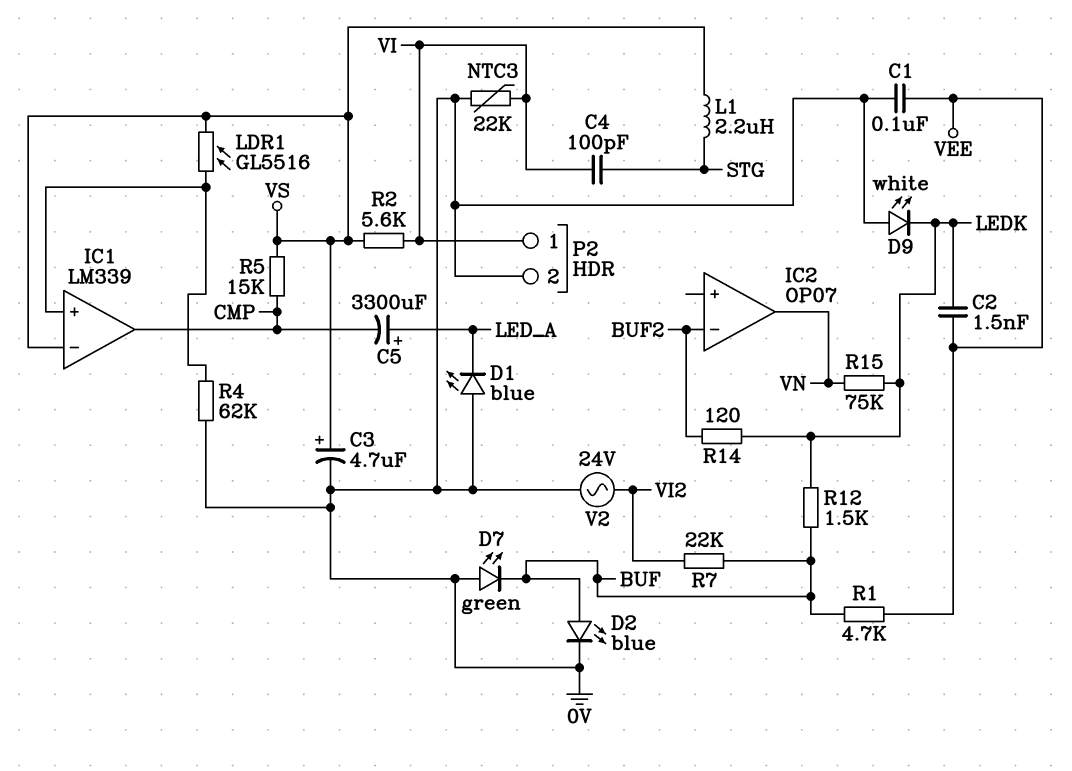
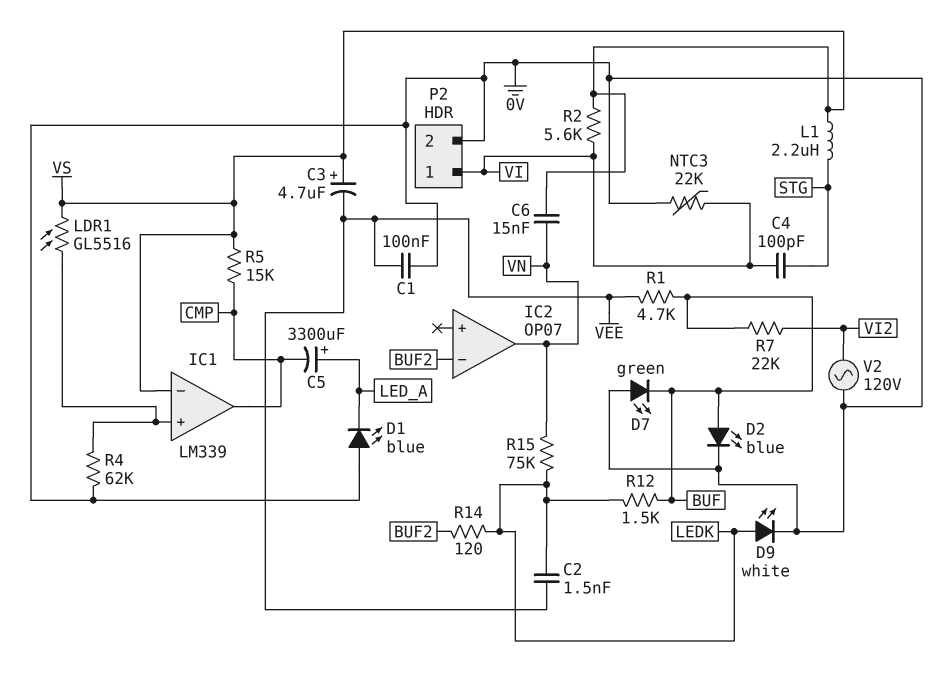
C3: 4.7uF (plus VS, minus 0V) -> 4.7uF (plus VS, minus VEE)
C6: none -> 15nF (VN, VS)
D9: LED white (A 0V, K LEDK) -> LED white (A LEDK, K 0V)
V2: AC 24V (0V, VI2) -> AC 120V (0V, VI2)

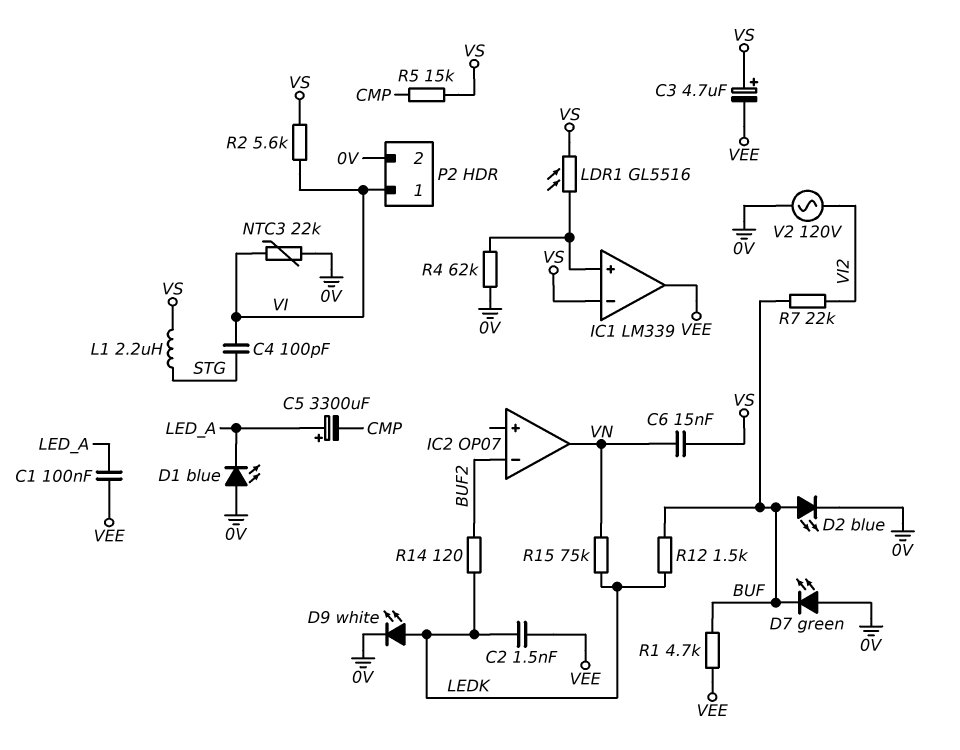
C1: 100nF (0V, VEE) -> 100nF (LED_A, VEE)
IC1 pin out: CMP -> VEE

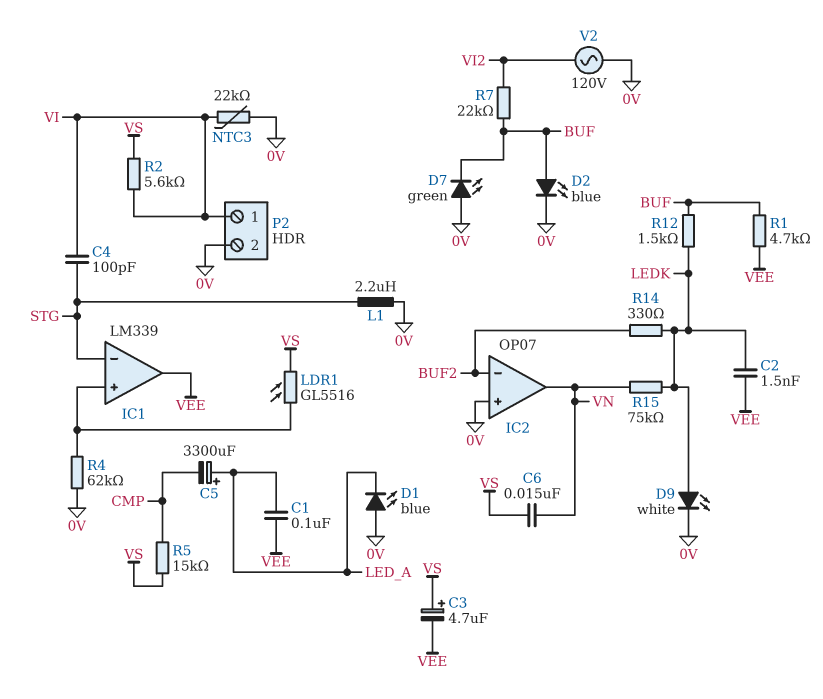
IC1 pin in-: VS -> STG
IC2 pin in+: none -> 0V
L1: 2.2uH (STG, VS) -> 2.2uH (0V, STG)
R14: 120 (BUF2, LEDK) -> 330 (BUF2, LEDK)

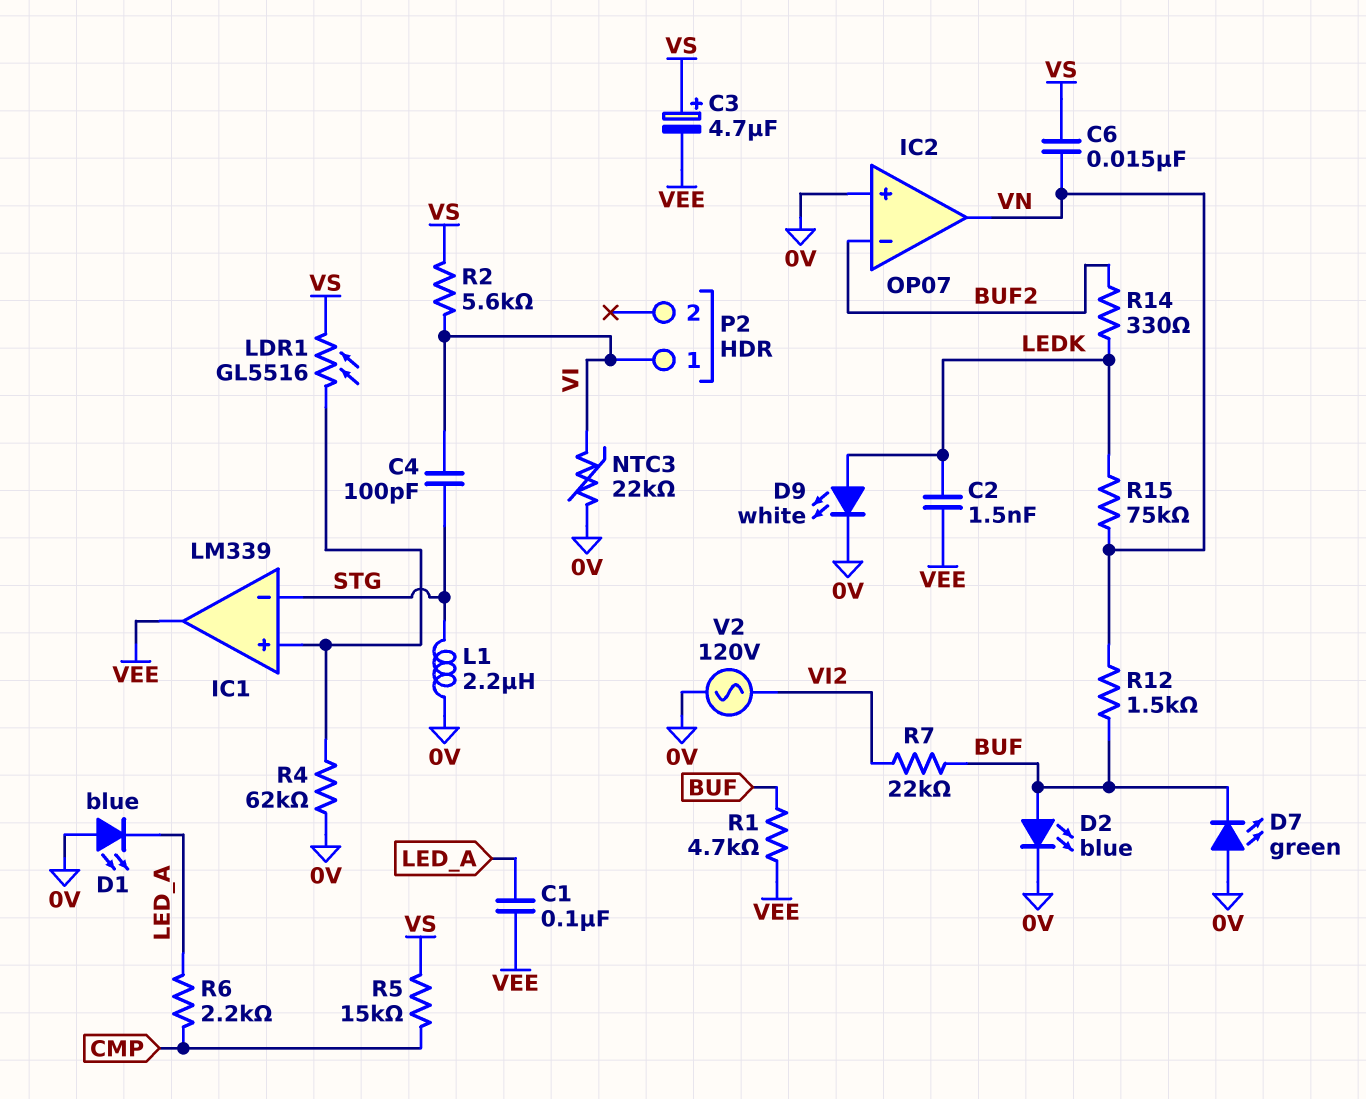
C5: 3300uF (plus LED_A, minus CMP) -> none
P2 pin 2: 0V -> none
R6: none -> 2.2k (CMP, LED_A)
R12: 1.5k (BUF, LEDK) -> 1.5k (BUF, VN)

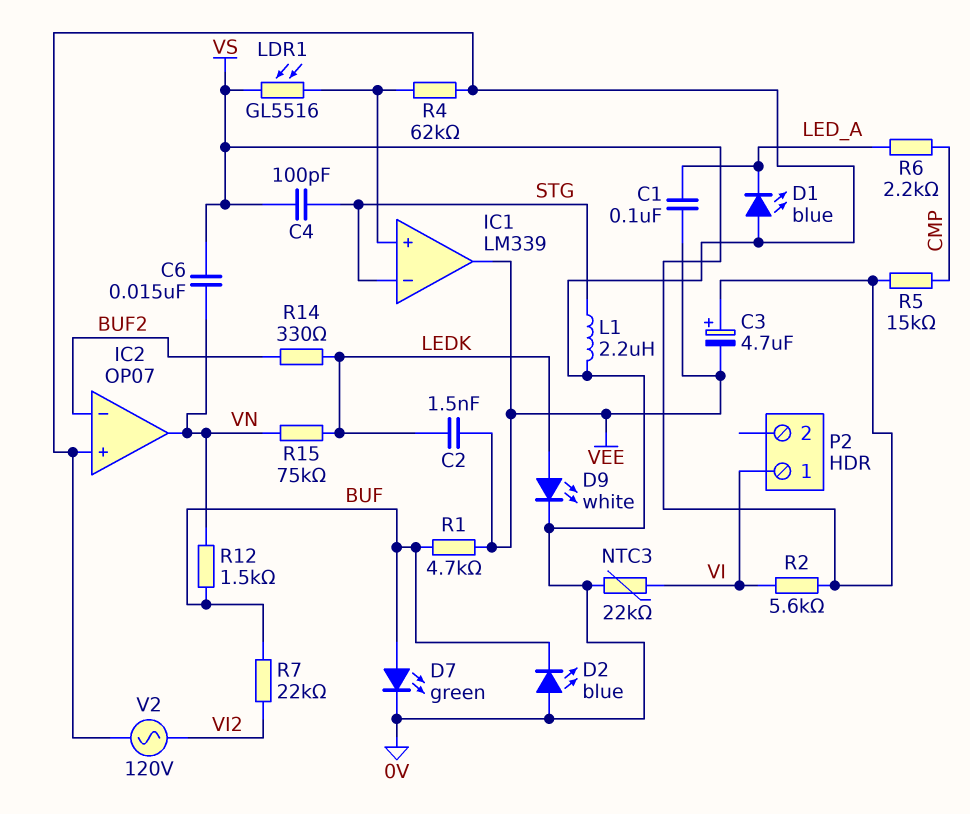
C4: 100pF (STG, VI) -> 100pF (STG, VS)
D2: LED blue (A BUF, K 0V) -> LED blue (A 0V, K BUF)
D7: LED green (A 0V, K BUF) -> LED green (A BUF, K 0V)

